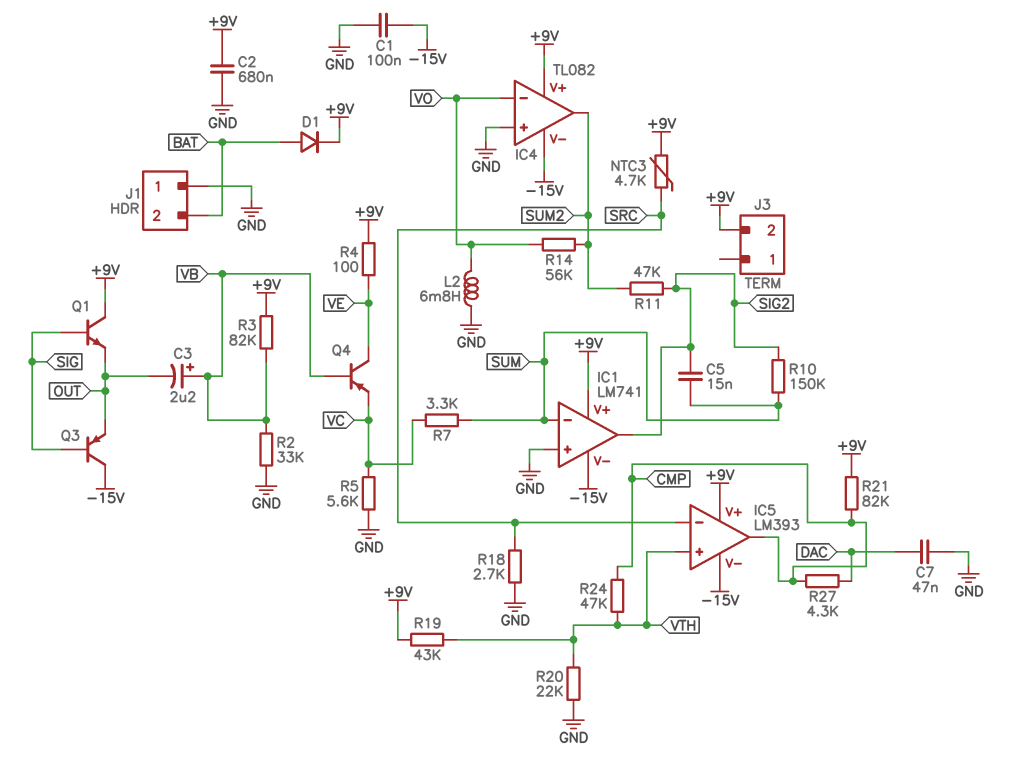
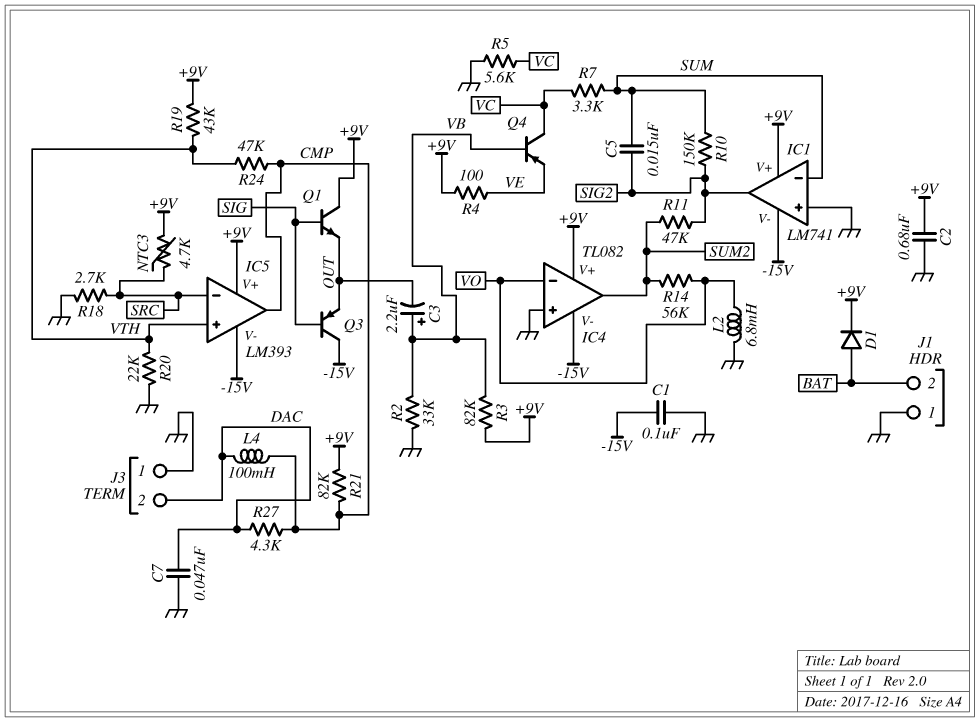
J3 pin 1: none -> GND
J3 pin 2: +9V -> DAC
L4: none -> 100mH (CMP, DAC)
Q4: PNP (B VB, C VE, E VC) -> PNP (B VB, C VC, E VE)

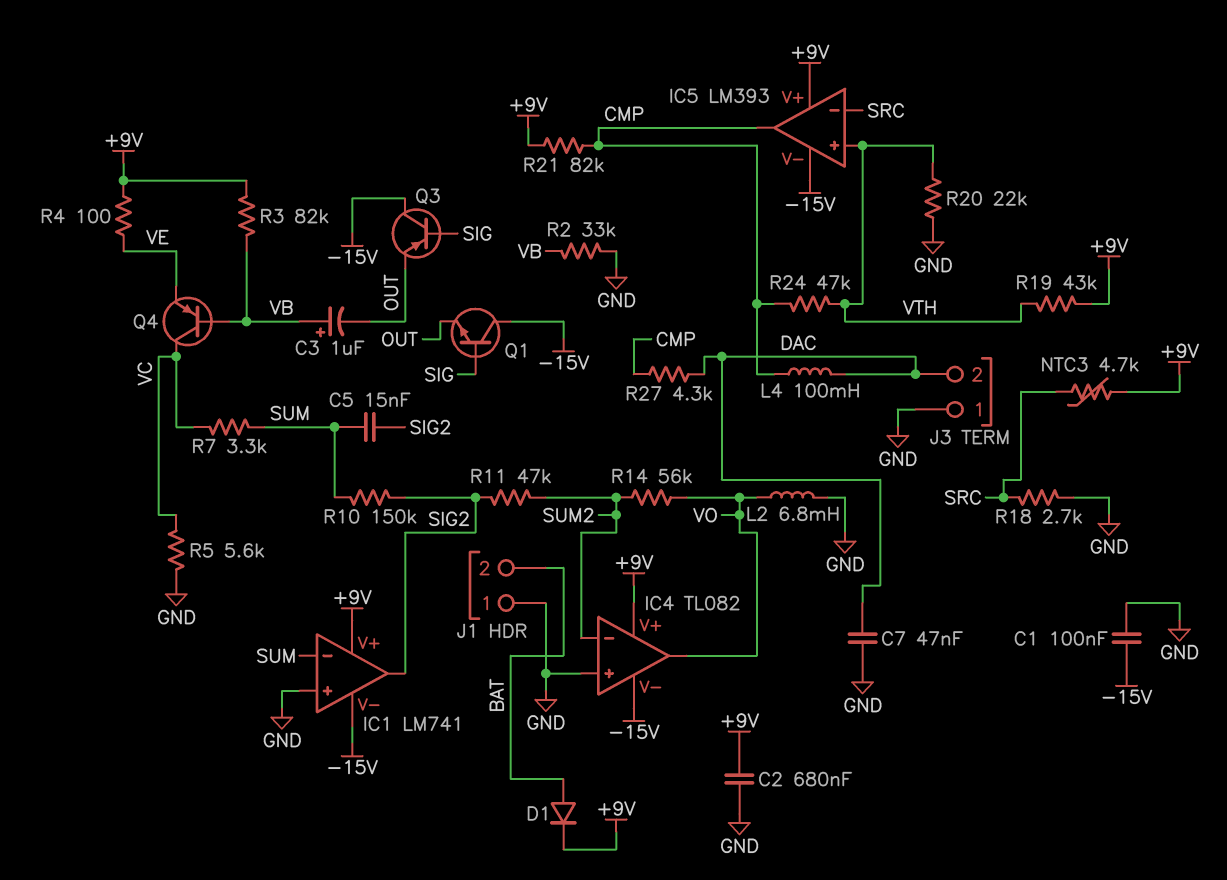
C3: 2.2uF (plus VB, minus OUT) -> 1uF (plus VB, minus OUT)
IC4 pin in-: VO -> SUM2
IC4 pin out: SUM2 -> VO
Q1: NPN (B SIG, C +9V, E OUT) -> NPN (B SIG, C -15V, E OUT)

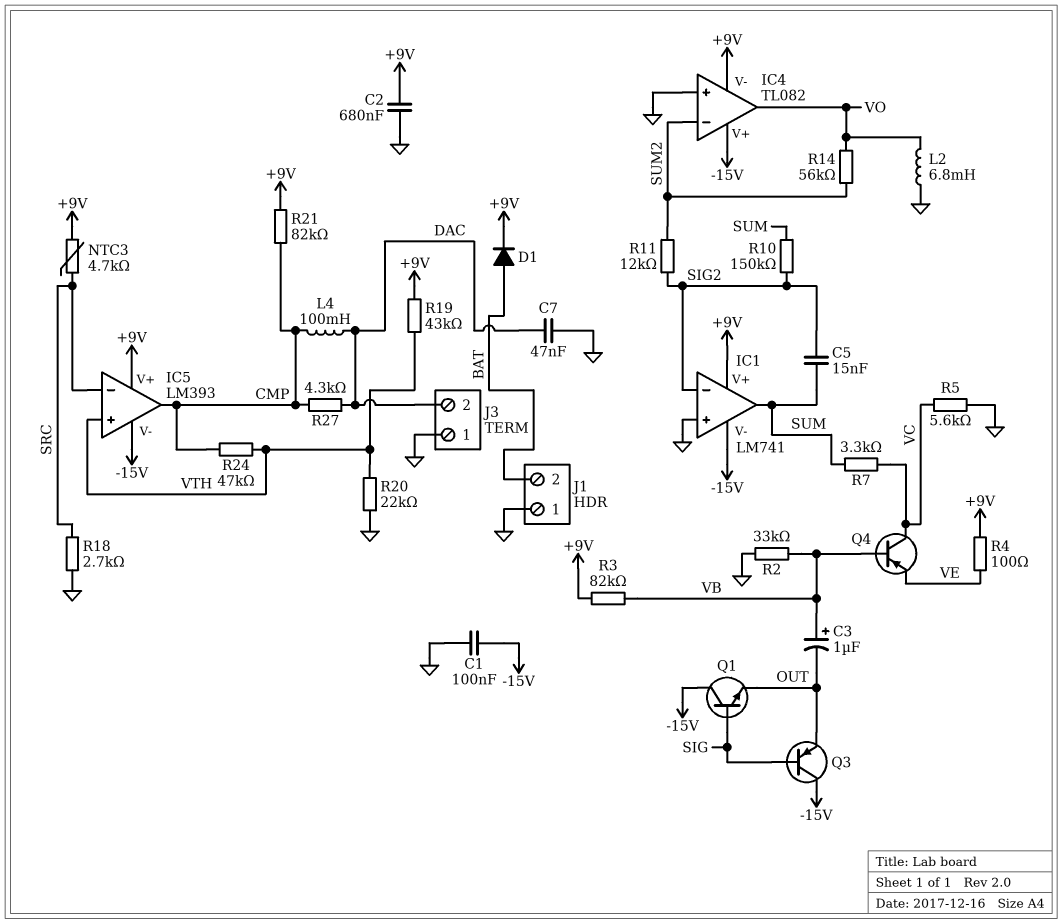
IC1 pin in-: SUM -> SIG2
IC1 pin out: SIG2 -> SUM
IC4 pin V+: +9V -> -15V
IC4 pin V-: -15V -> +9V
R11: 47k (SIG2, SUM2) -> 12k (SIG2, SUM2)

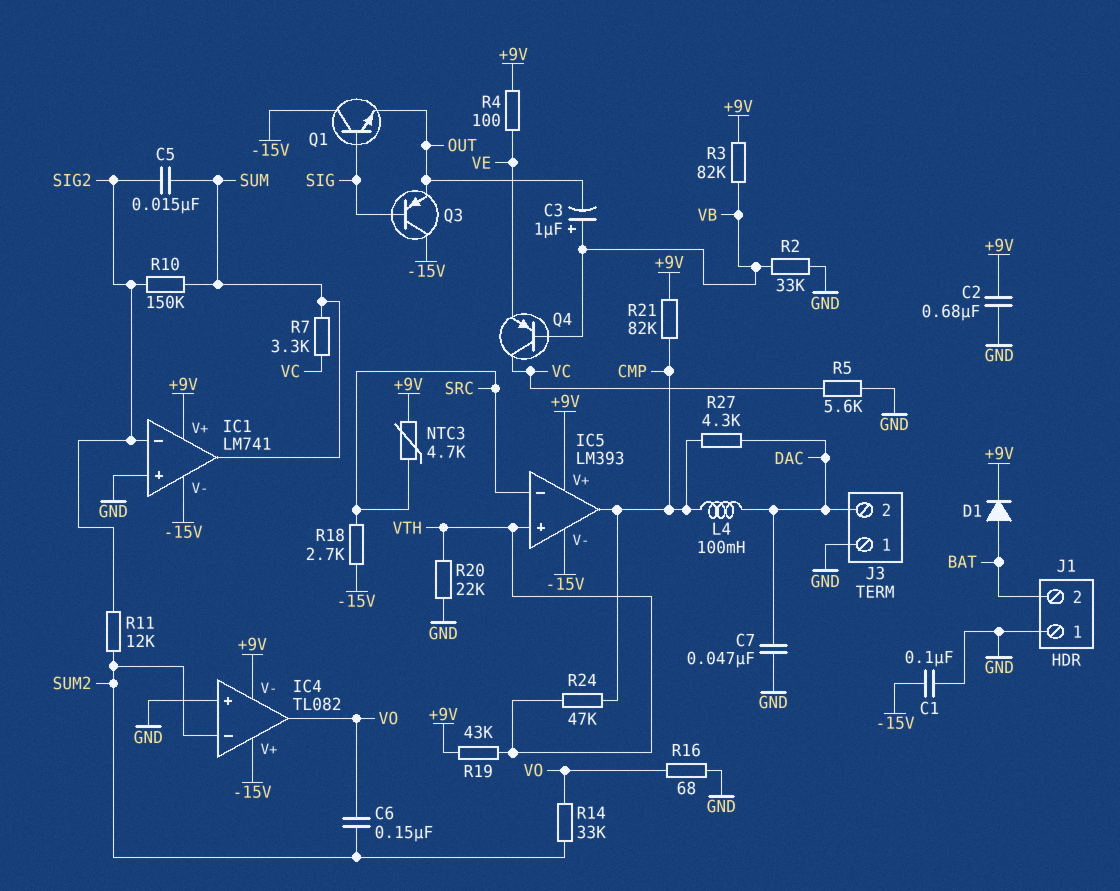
C6: none -> 150nF (SUM2, VO)
L2: 6.8mH (GND, VO) -> none
R14: 56k (SUM2, VO) -> 33k (SUM2, VO)
R16: none -> 68 (GND, VO)
R18: 2.7k (GND, SRC) -> 2.7k (-15V, SRC)

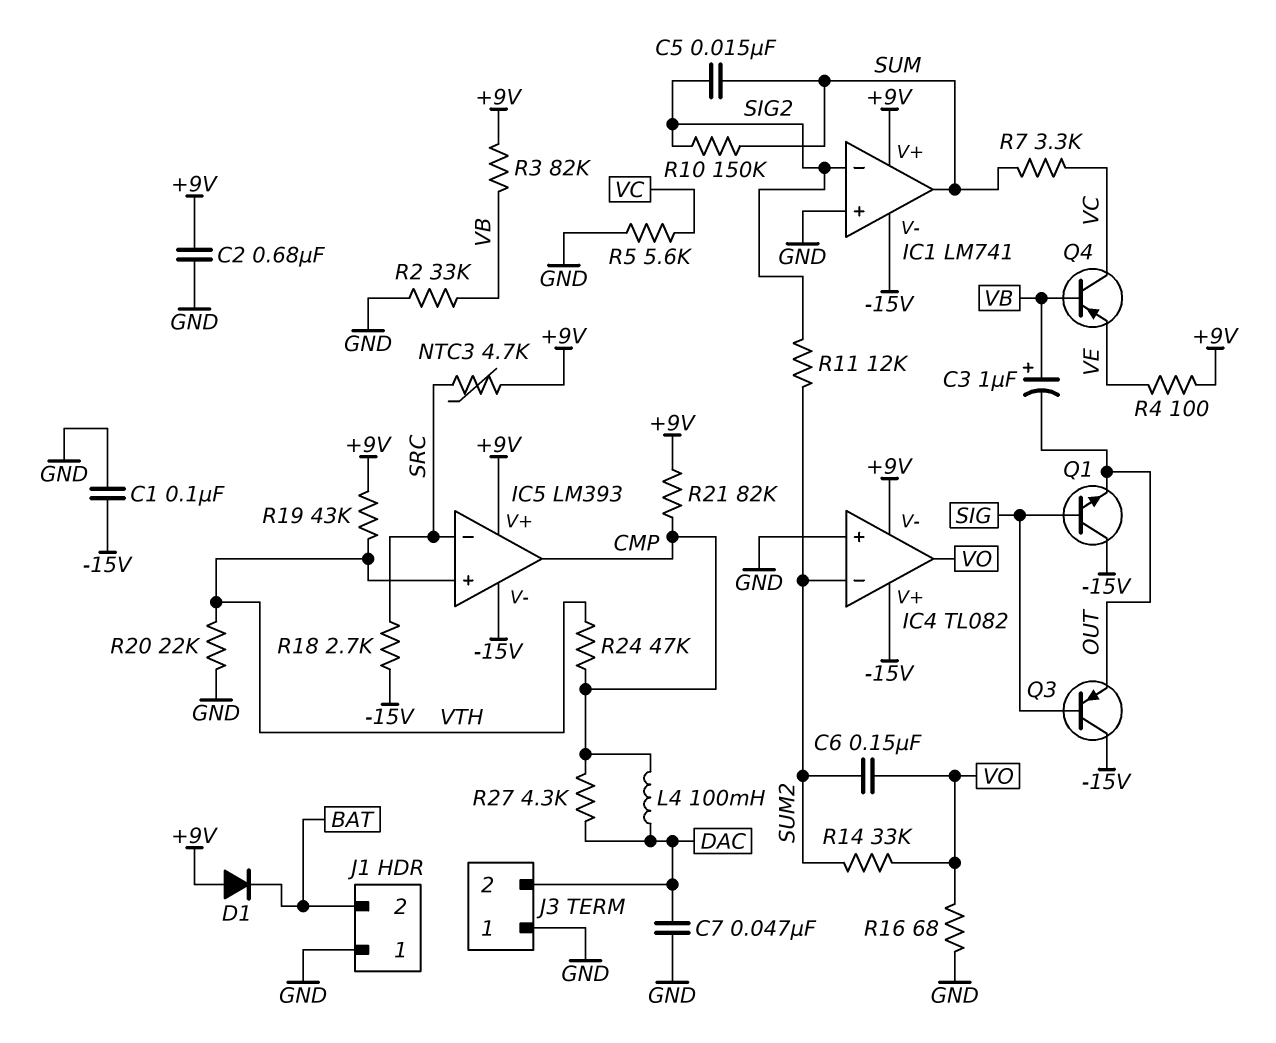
D1: diode (A BAT, K +9V) -> diode (A +9V, K BAT)

